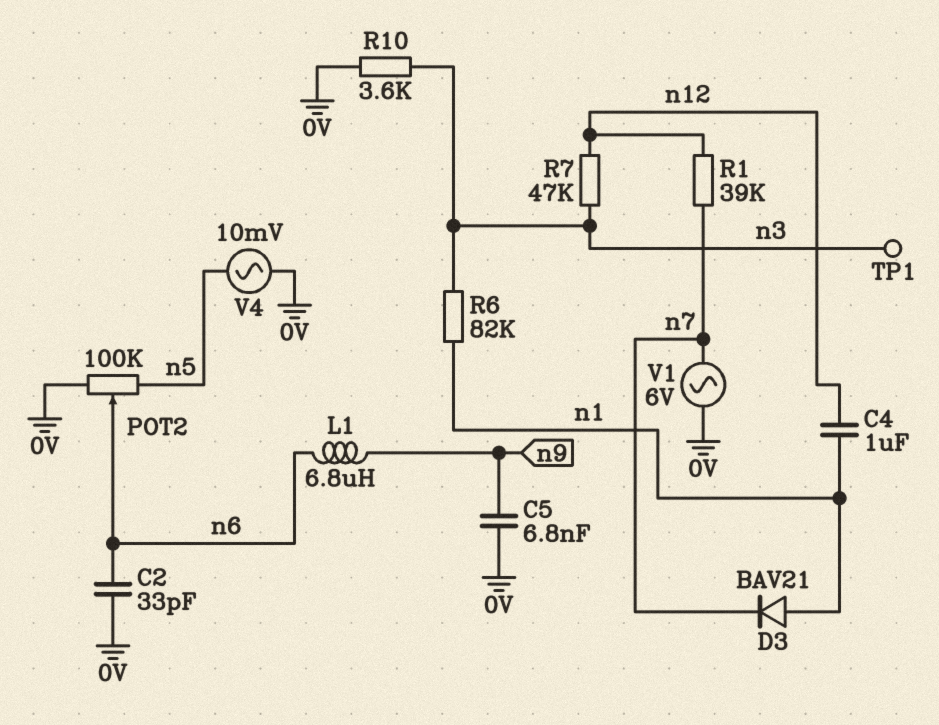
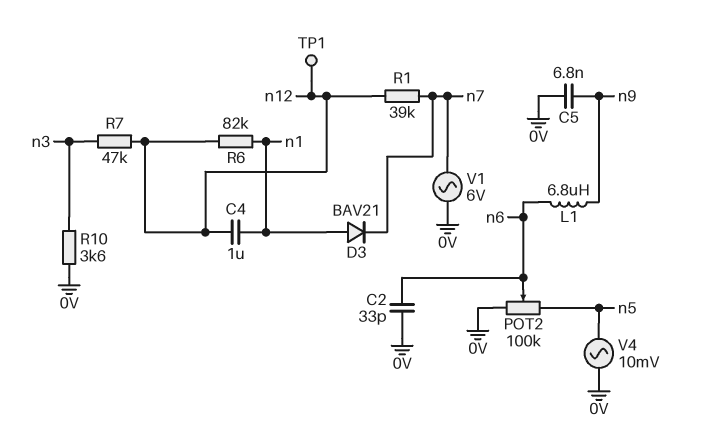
R6: 82k (n1, n3) -> 82k (n1, n12)
TP1: test point (n3) -> test point (n12)

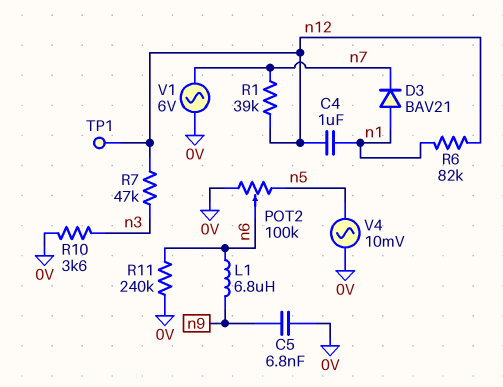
C2: 33pF (0V, n6) -> none
R11: none -> 240k (0V, n6)

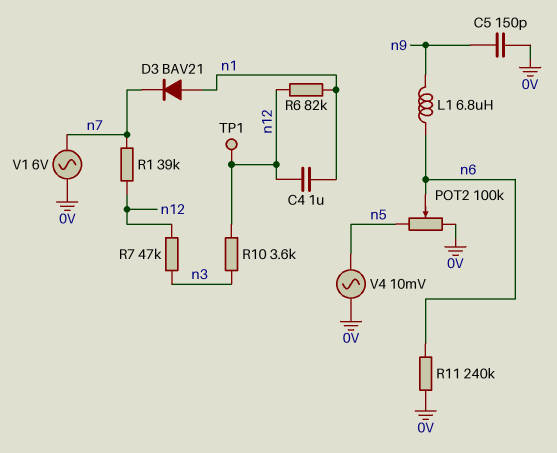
C5: 6.8nF (0V, n9) -> 150pF (0V, n9)
R10: 3.6k (0V, n3) -> 3.6k (n3, n12)

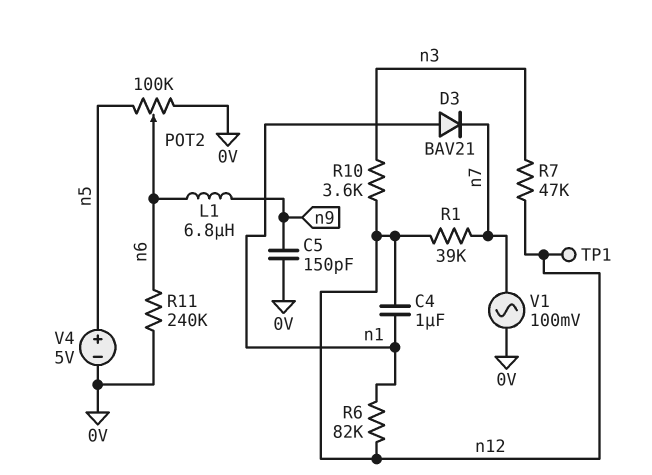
V1: AC 6V (0V, n7) -> AC 100mV (0V, n7)
V4: AC 10mV (0V, n5) -> 5V (plus n5, minus 0V)

